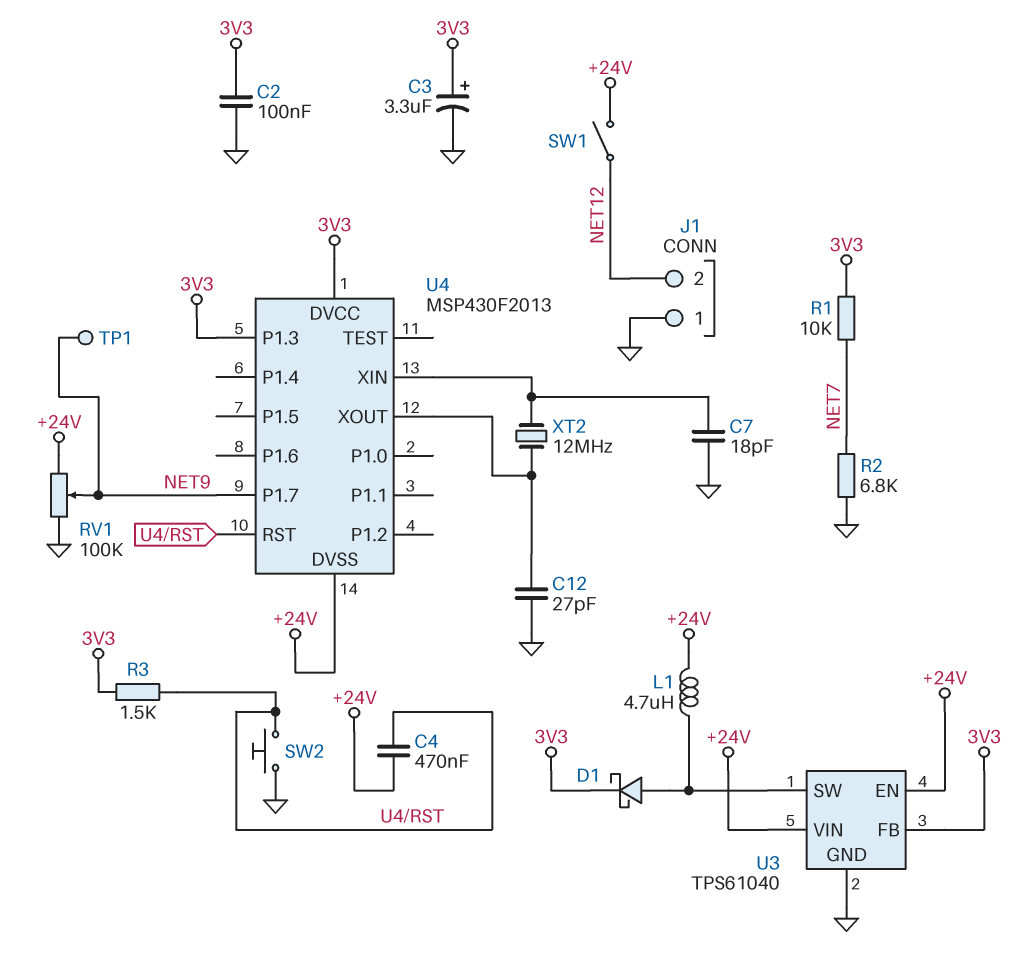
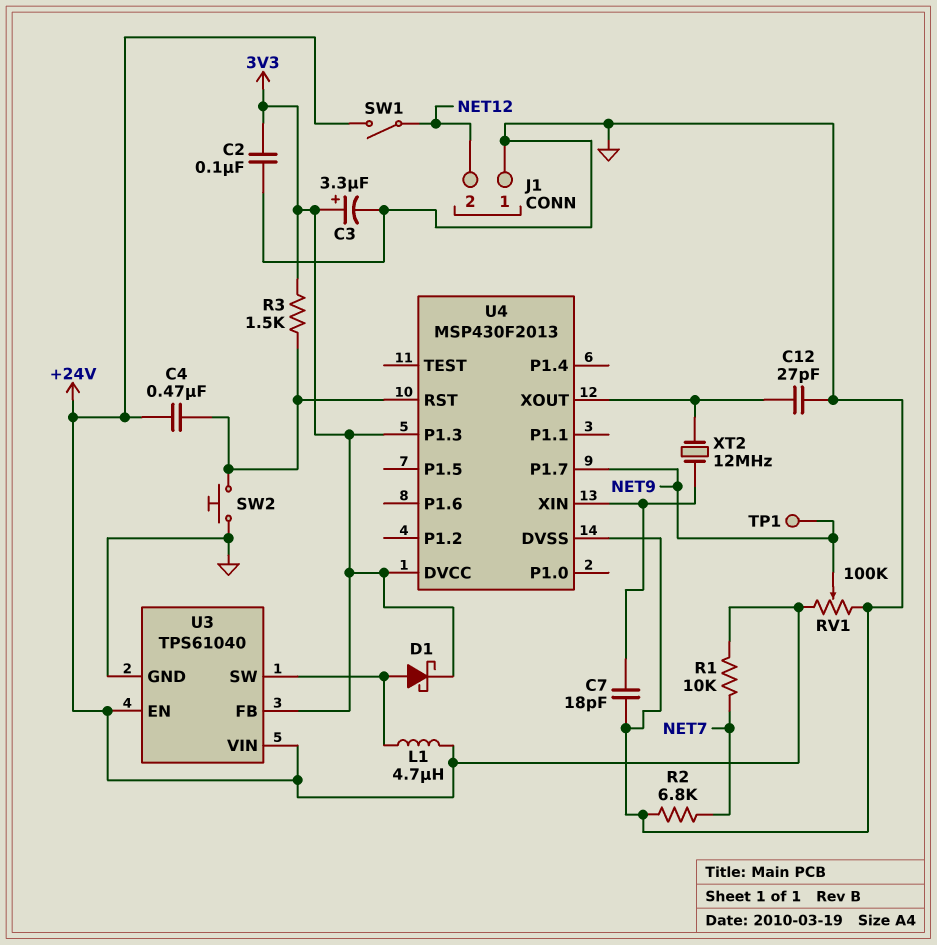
R1: 10k (3V3, NET7) -> 10k (+24V, NET7)
U4 pin DVSS: +24V -> GND

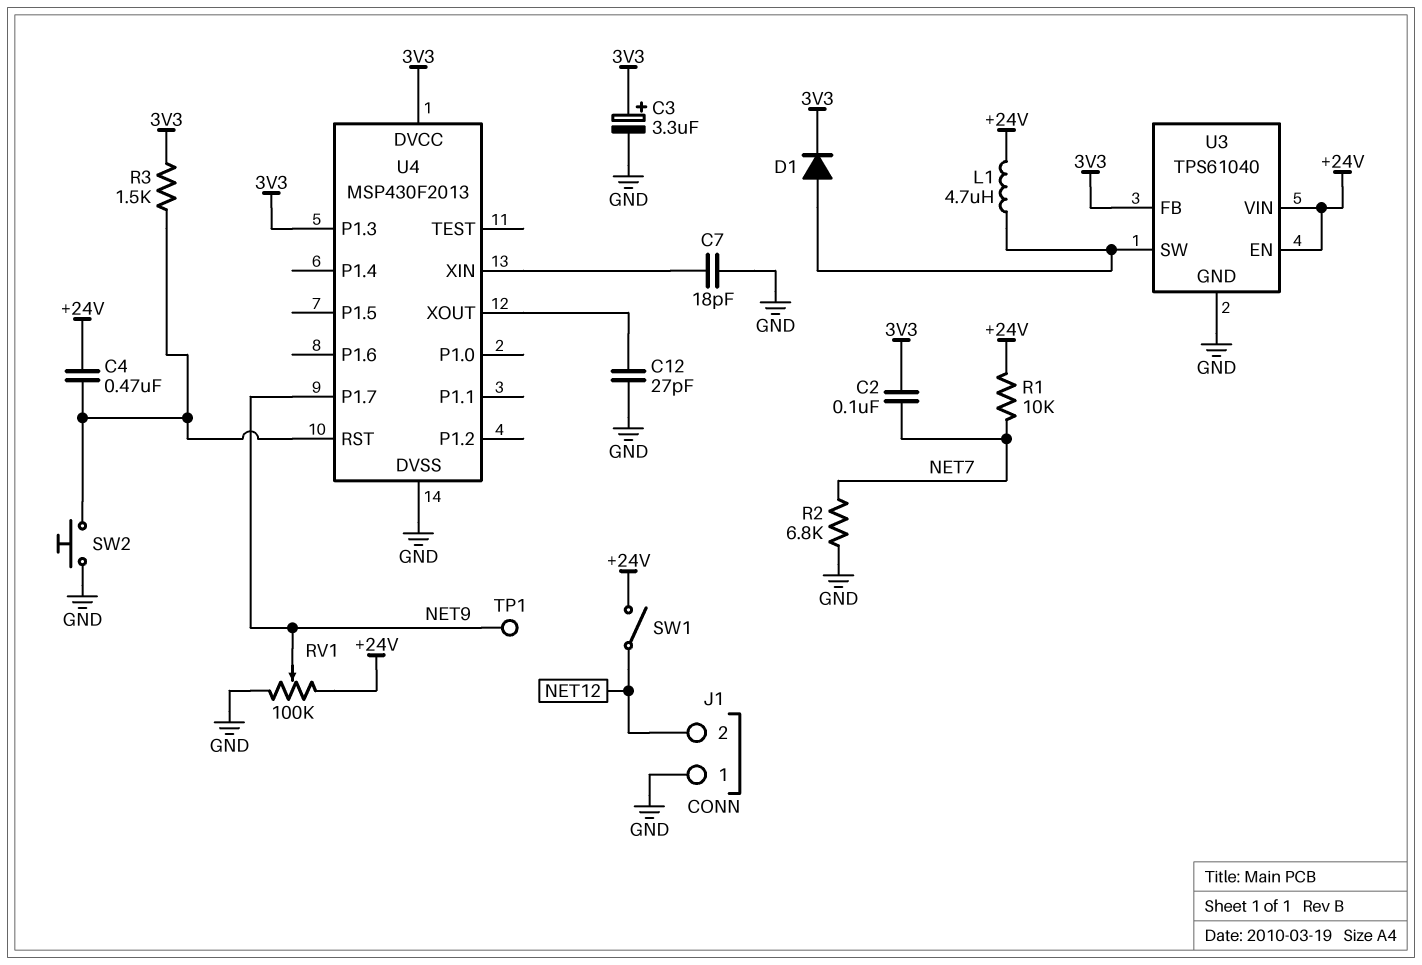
C2: 100nF (3V3, GND) -> 100nF (3V3, NET7)
D1: schottky (A U3/SW, K 3V3) -> diode (A U3/SW, K 3V3)
XT2: 12MHz (U4/XIN, U4/XOUT) -> none

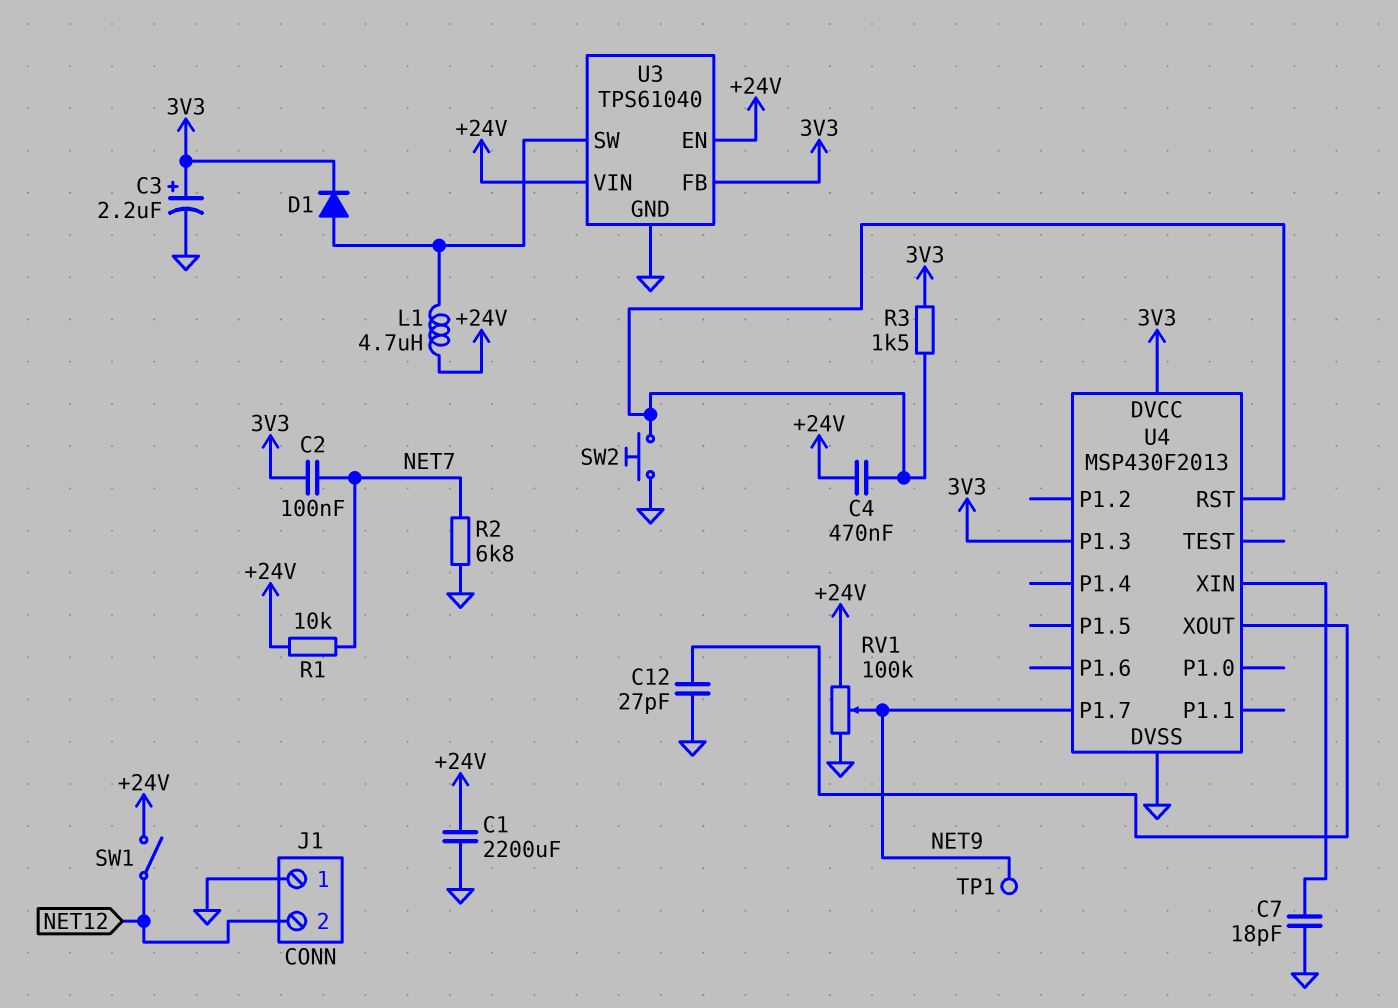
C1: none -> 2200uF (+24V, GND)
C3: 3.3uF (plus 3V3, minus GND) -> 2.2uF (plus 3V3, minus GND)

